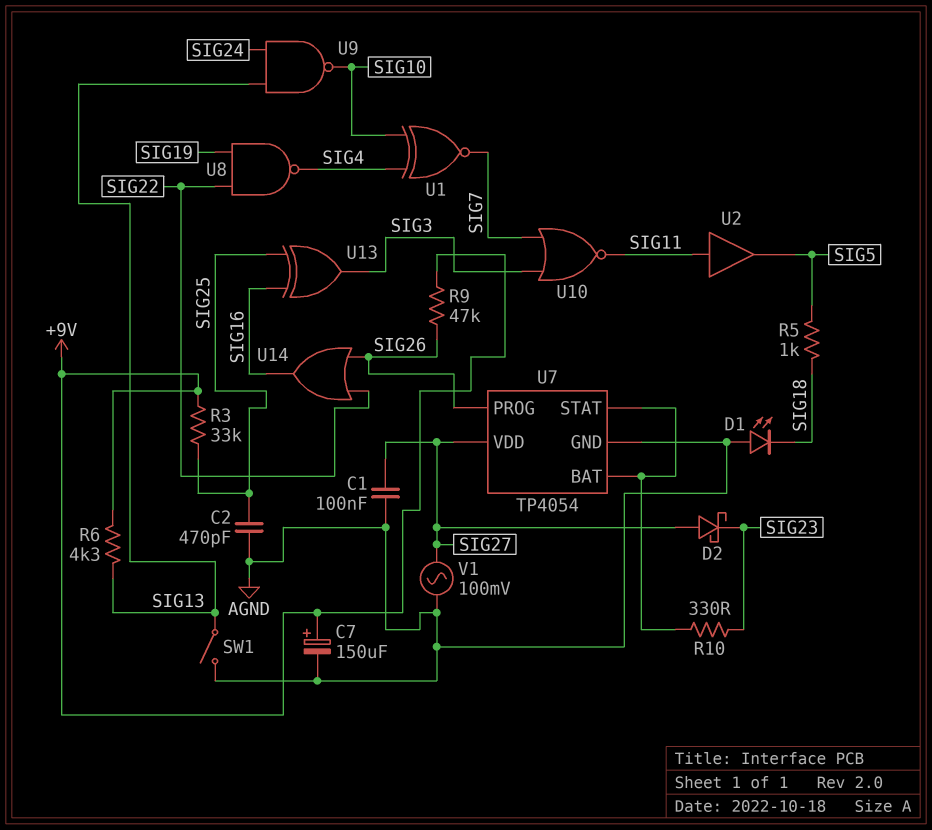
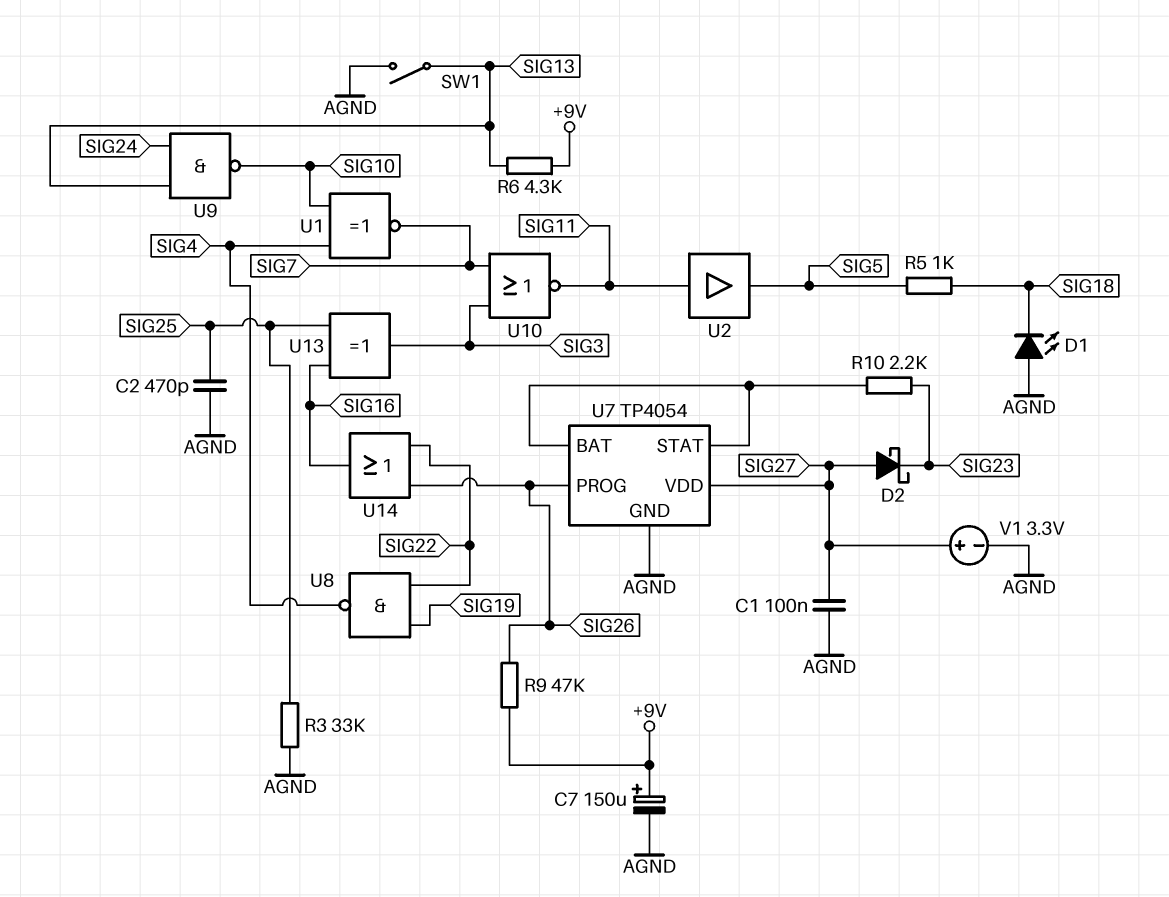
R3: 33k (+9V, SIG25) -> 33k (AGND, SIG25)
R10: 330 (SIG23, U7/BAT) -> 2.2k (SIG23, U7/BAT)
V1: AC 100mV (AGND, SIG27) -> 3.3V (plus SIG27, minus AGND)

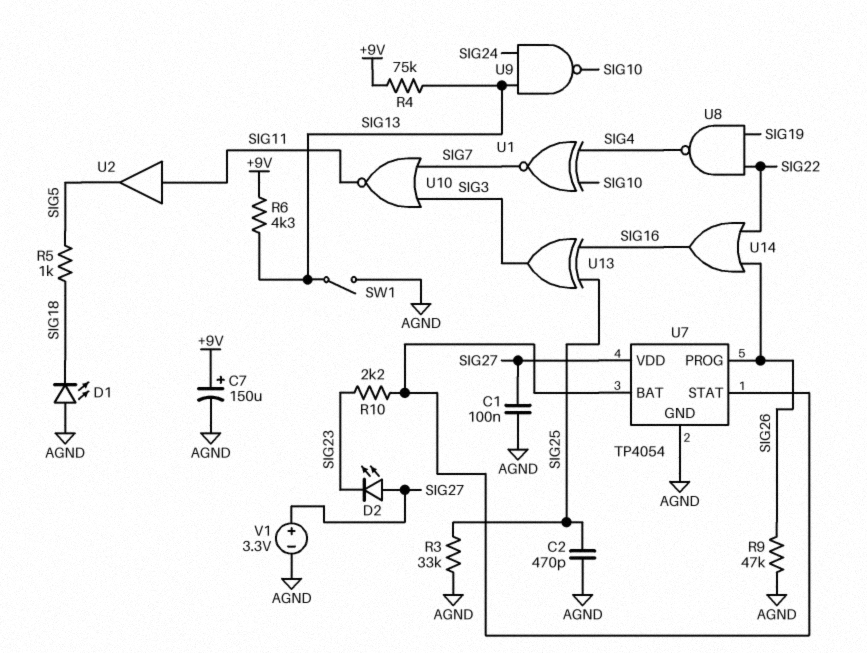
D2: schottky (A SIG27, K SIG23) -> LED (A SIG27, K SIG23)
R4: none -> 75k (+9V, SIG13)
R9: 47k (+9V, SIG26) -> 47k (AGND, SIG26)

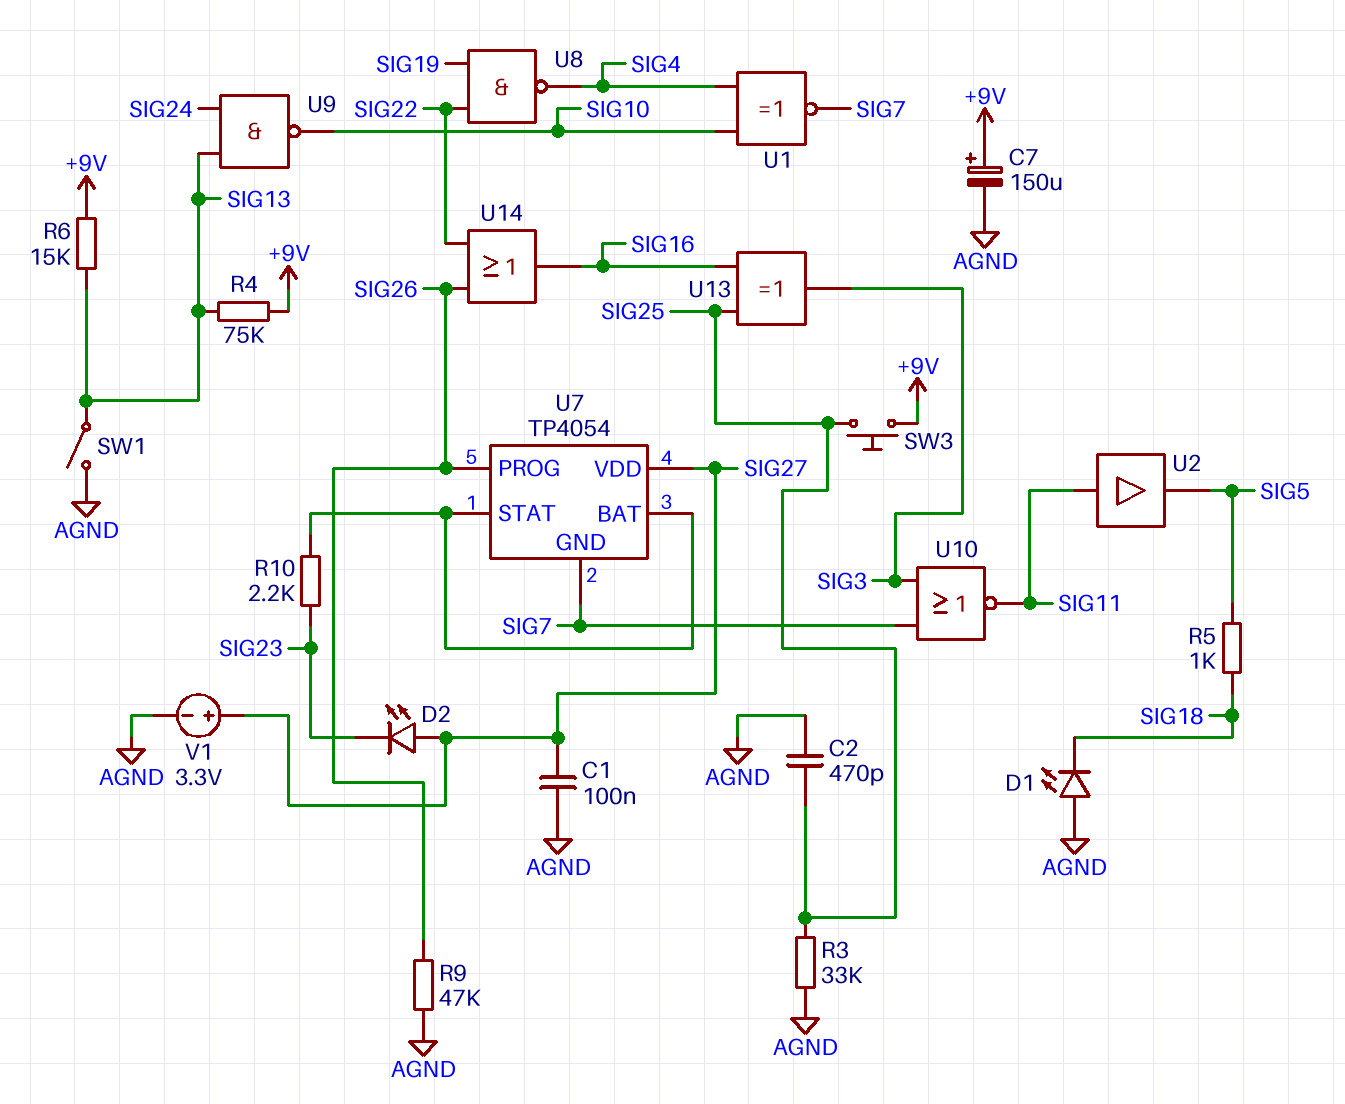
R6: 4.3k (+9V, SIG13) -> 15k (+9V, SIG13)
SW3: none -> button (+9V, SIG25)
U7 pin GND: AGND -> SIG7

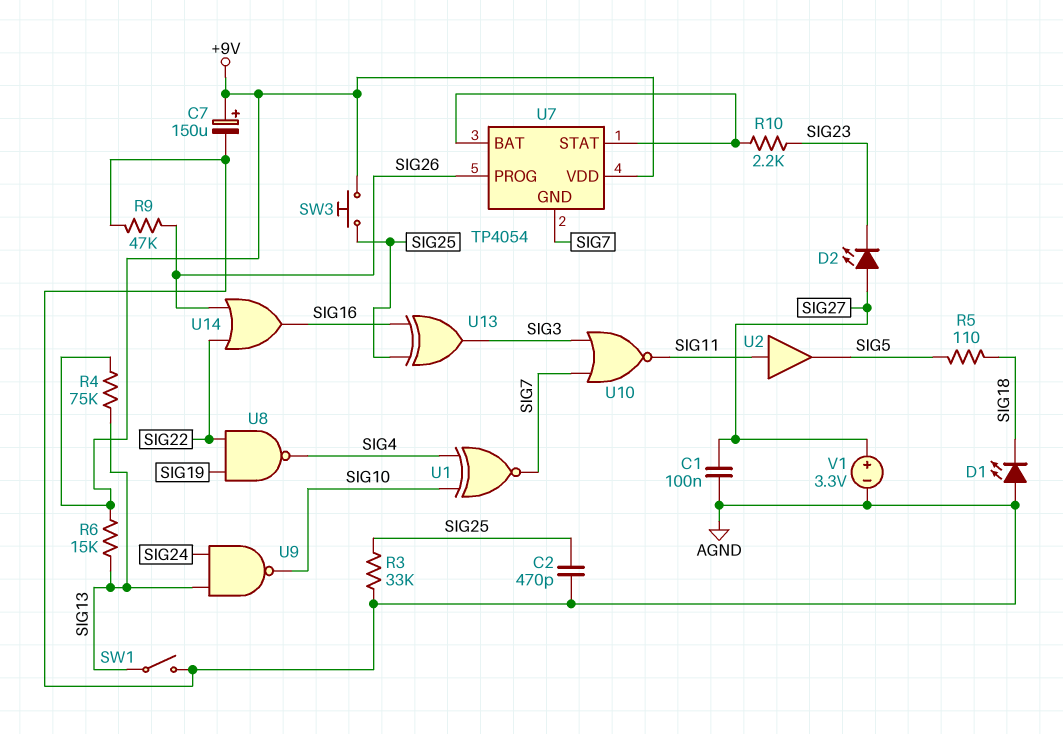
R5: 1k (SIG5, SIG18) -> 110 (SIG5, SIG18)
U7 pin VDD: SIG27 -> +9V

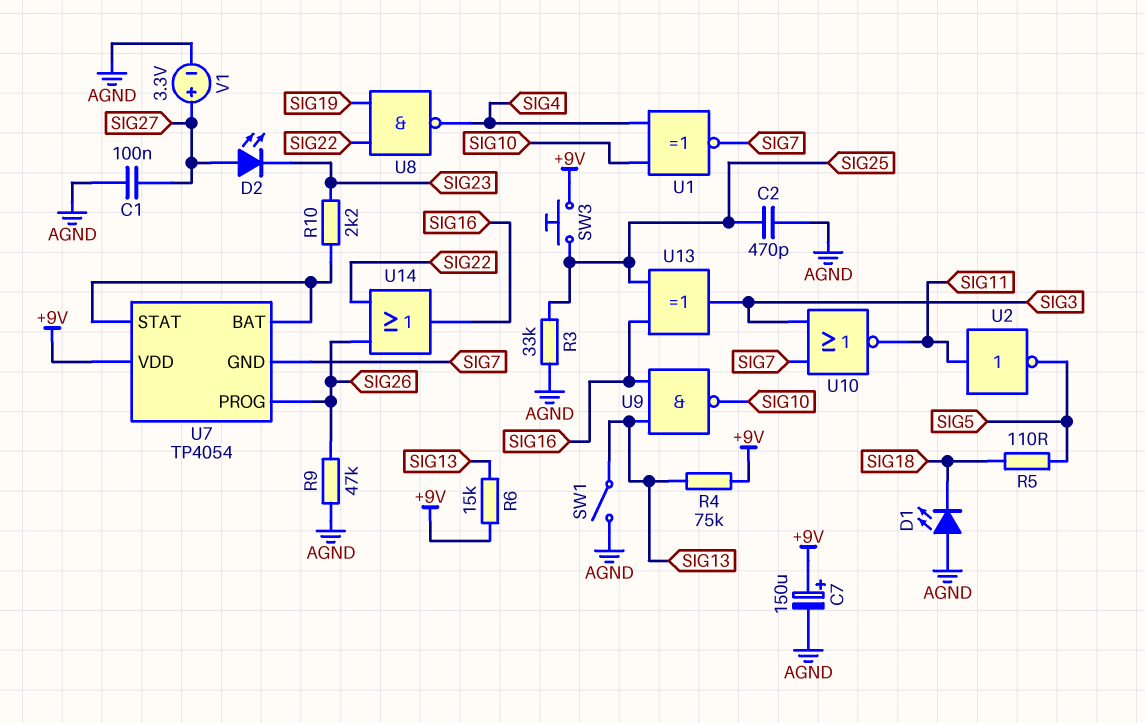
U2: buffer (in SIG11, out SIG5) -> NOT (in SIG11, out SIG5)
U9: NAND (in SIG13, in SIG24, out SIG10) -> NAND (in SIG13, in SIG16, out SIG10)

